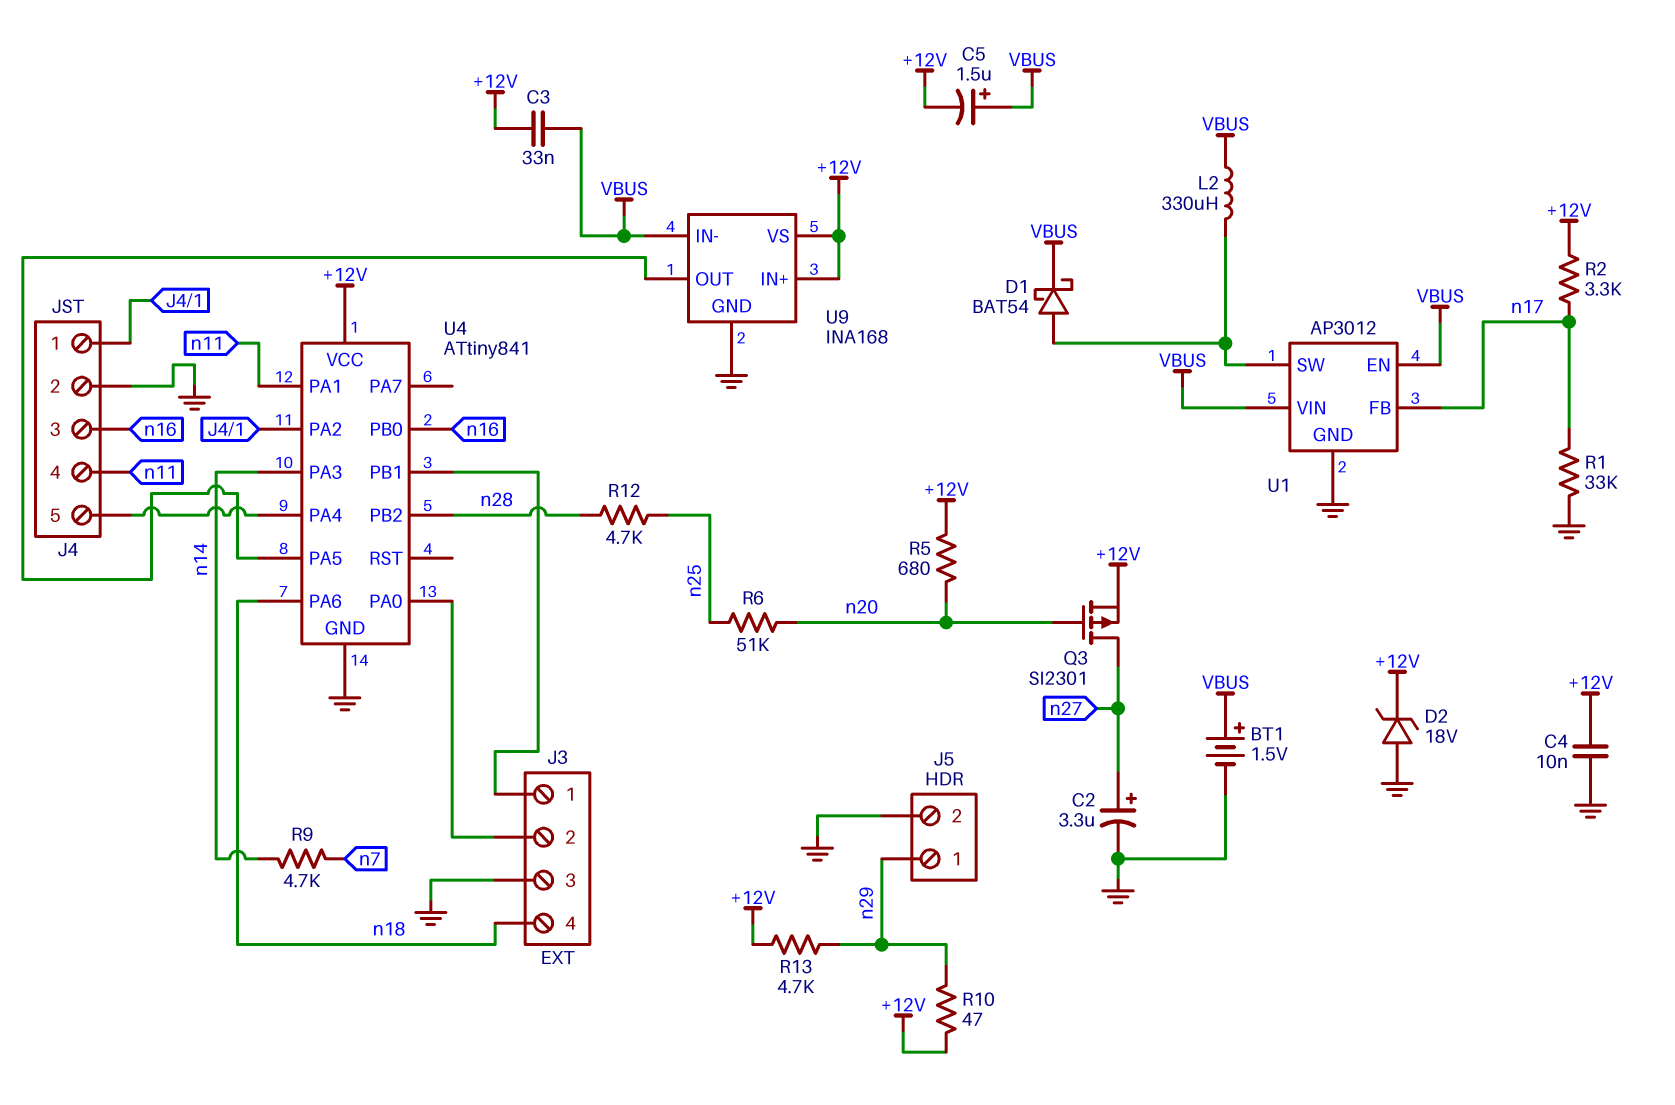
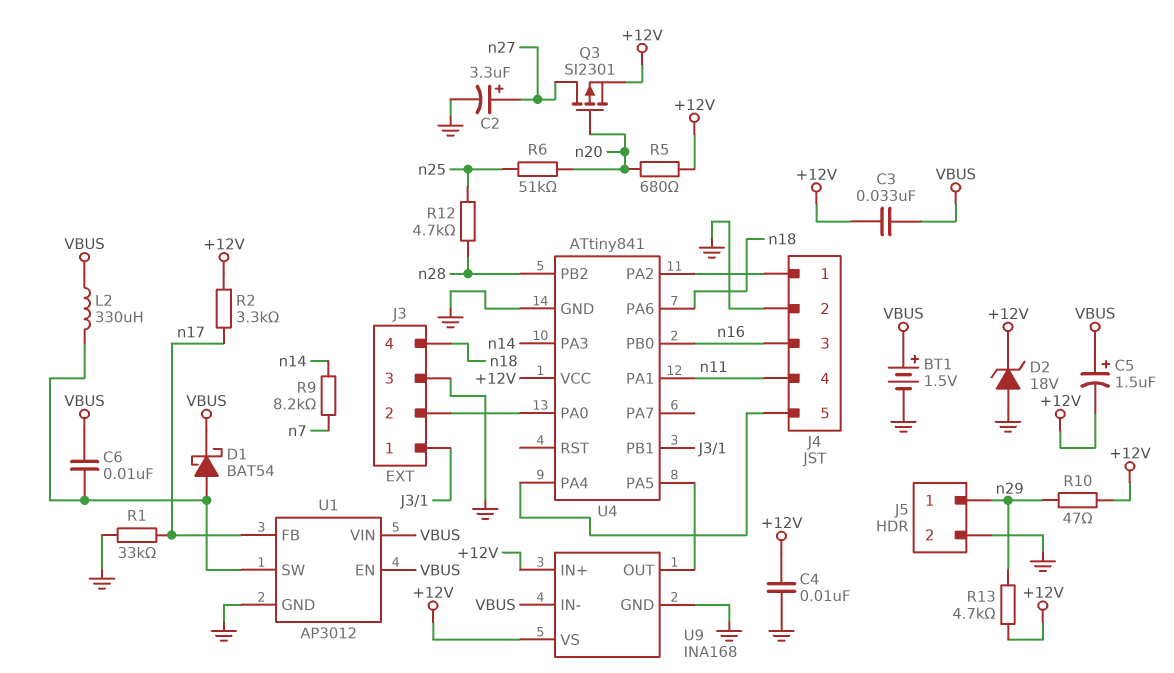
C6: none -> 10nF (U1/SW, VBUS)
R9: 4.7k (n7, n14) -> 8.2k (n7, n14)

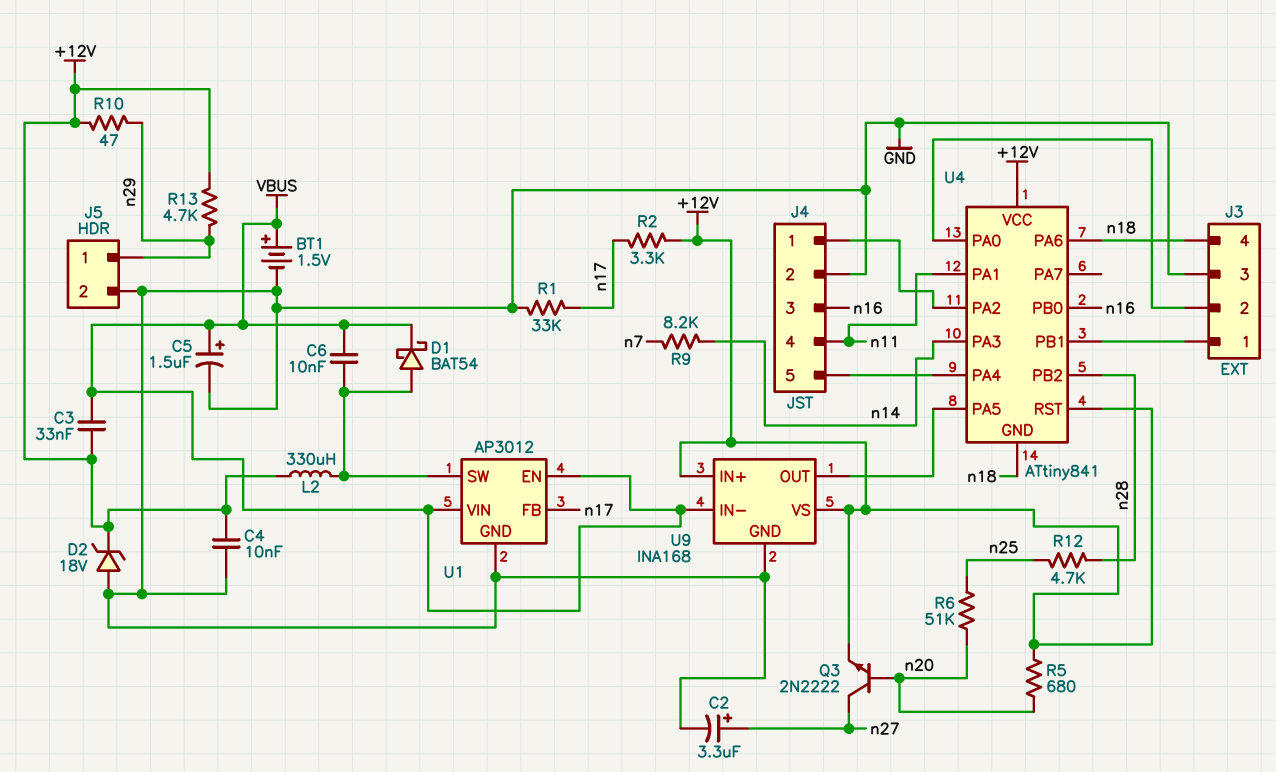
C5: 1.5uF (plus VBUS, minus +12V) -> 1.5uF (plus VBUS, minus GND)
L2: 330uH (U1/SW, VBUS) -> 330uH (+12V, U1/SW)
Q3: PMOS SI2301 (G n20, D n27, S +12V) -> NPN 2N2222 (B n20, C n27, E +12V)
U4 pin GND: GND -> n18
U4 pin RST: none -> +12V

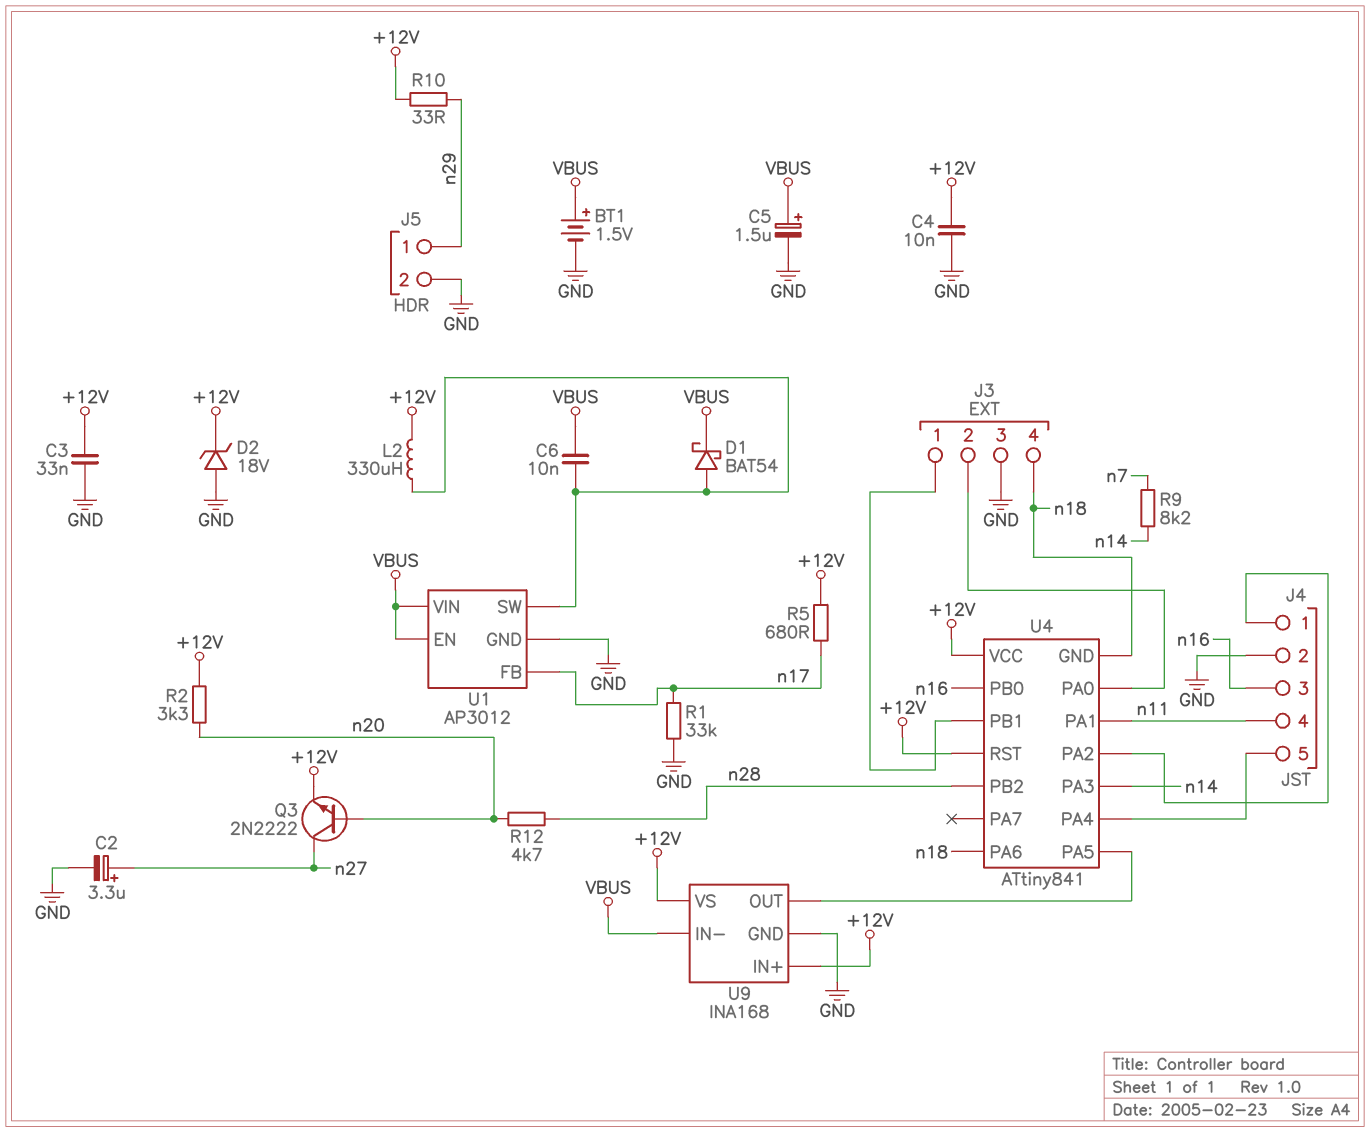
C3: 33nF (+12V, VBUS) -> 33nF (+12V, GND)
R2: 3.3k (+12V, n17) -> 3.3k (+12V, n20)
R5: 680 (+12V, n20) -> 680 (+12V, n17)
R6: 51k (n20, n25) -> none
R10: 47 (+12V, n29) -> 33 (+12V, n29)
R12: 4.7k (n25, n28) -> 4.7k (n20, n28)
R13: 4.7k (+12V, n29) -> none

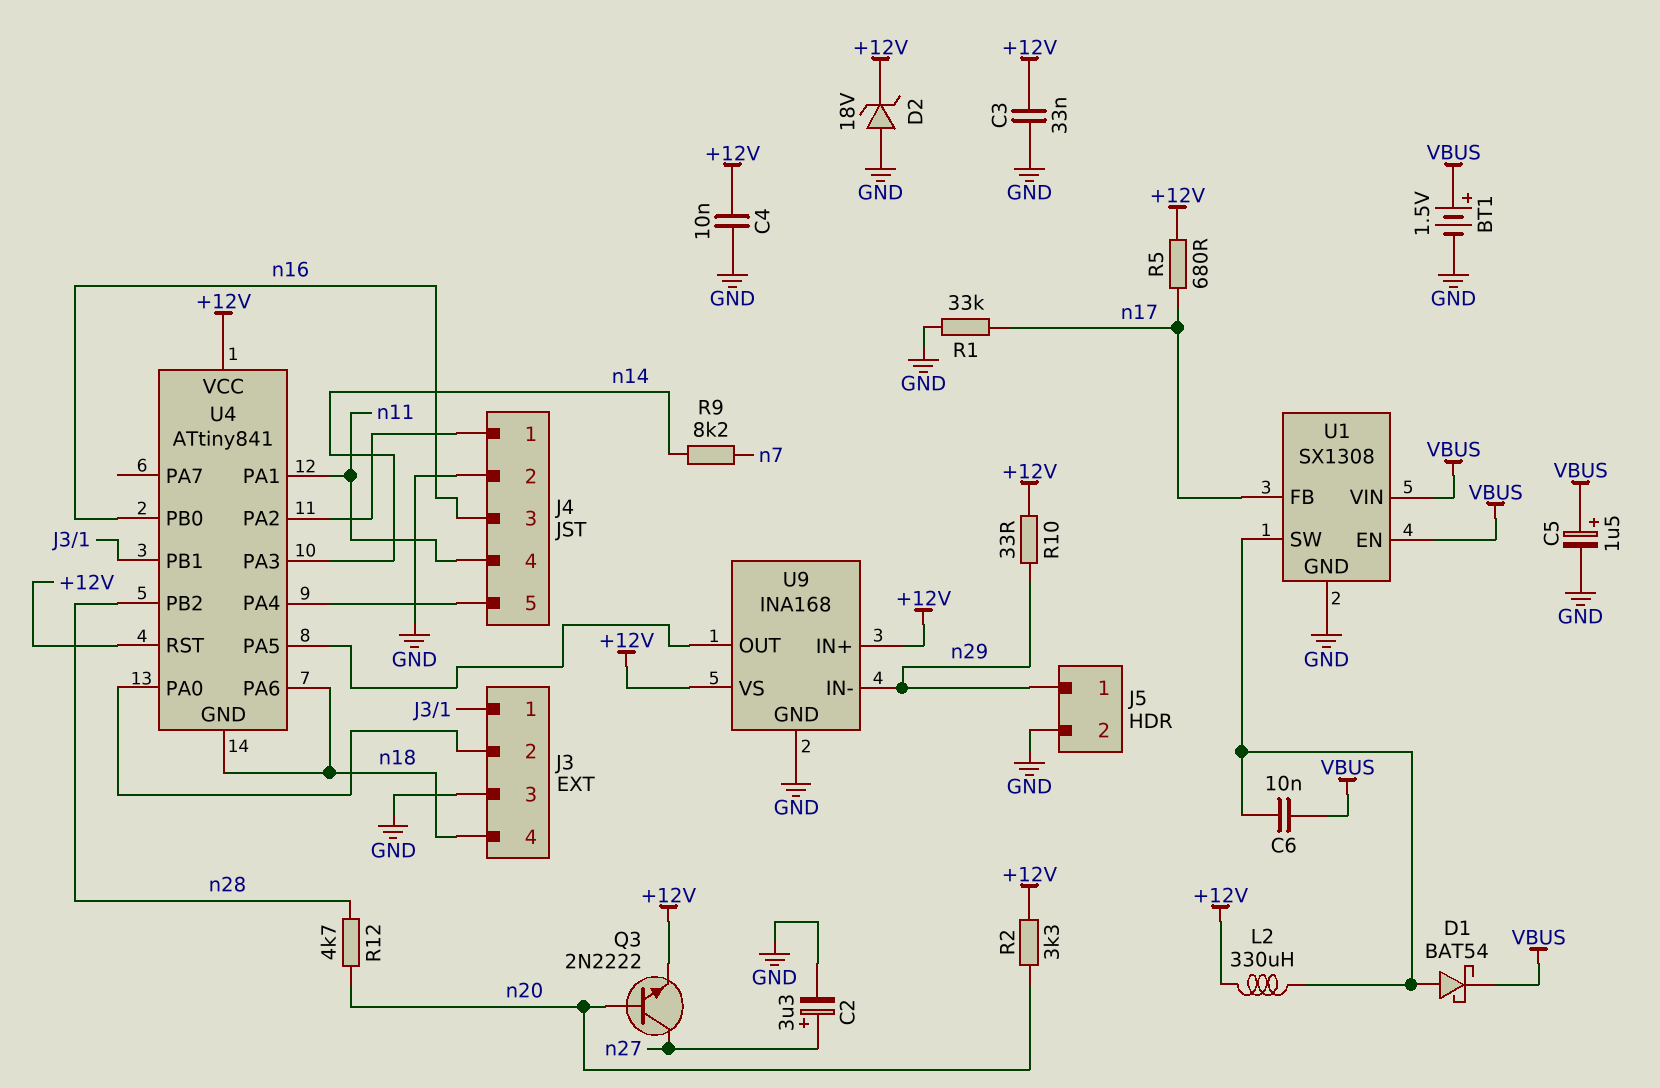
U1: AP3012 -> SX1308
U9 pin IN-: VBUS -> n29

